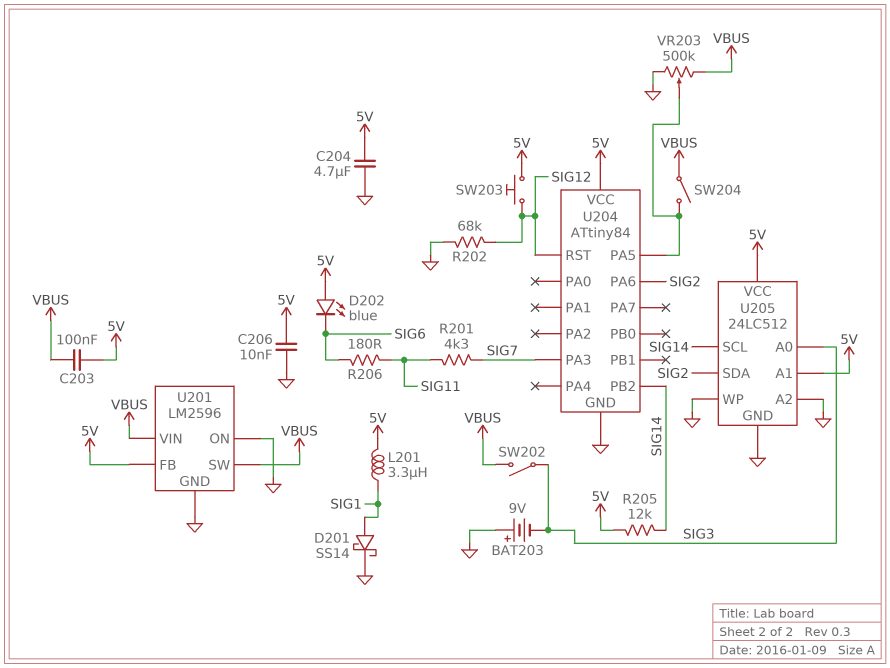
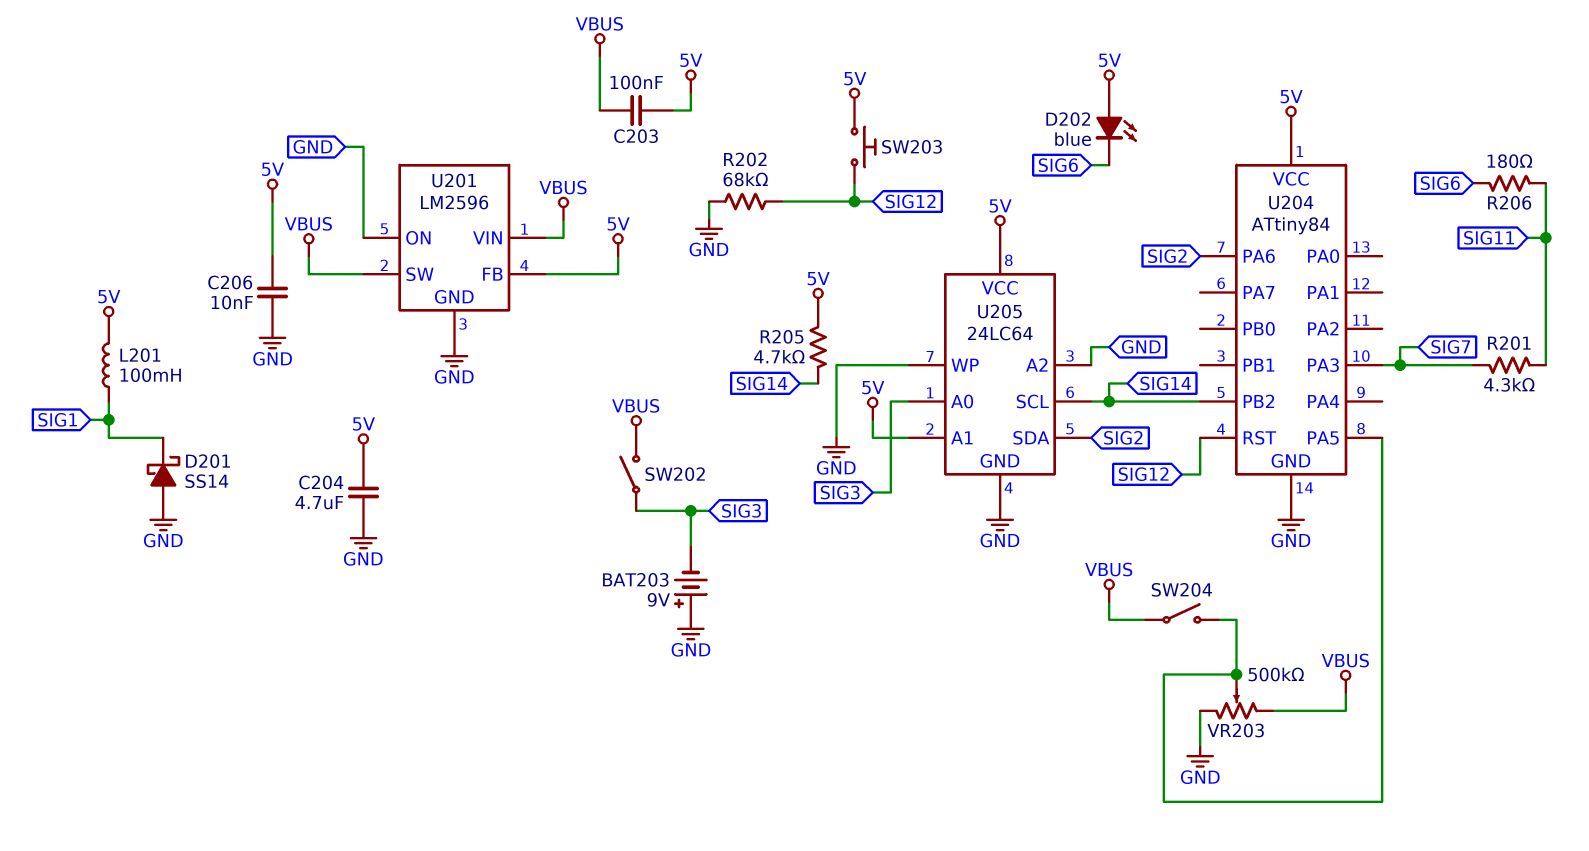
D201: schottky SS14 (A SIG1, K GND) -> schottky SS14 (A GND, K SIG1)
L201: 3.3uH (5V, SIG1) -> 100mH (5V, SIG1)
R205: 12k (5V, SIG14) -> 4.7k (5V, SIG14)
U205: 24LC512 -> 24LC64

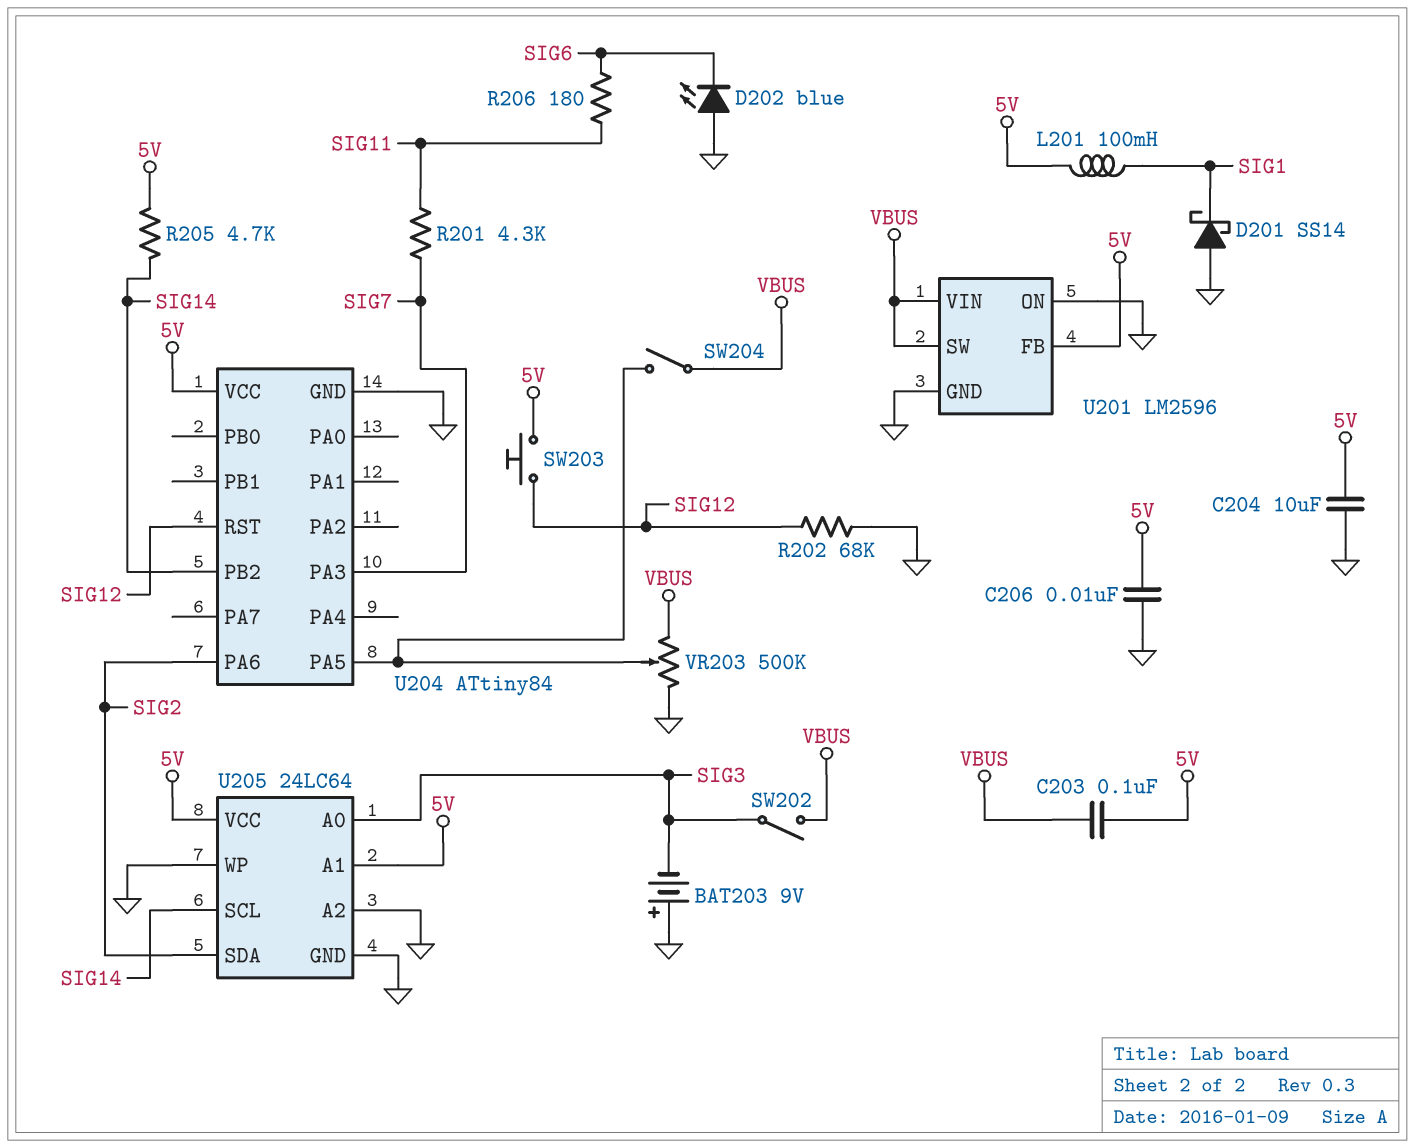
C204: 4.7uF (5V, GND) -> 10uF (5V, GND)
D202: LED blue (A 5V, K SIG6) -> LED blue (A GND, K SIG6)

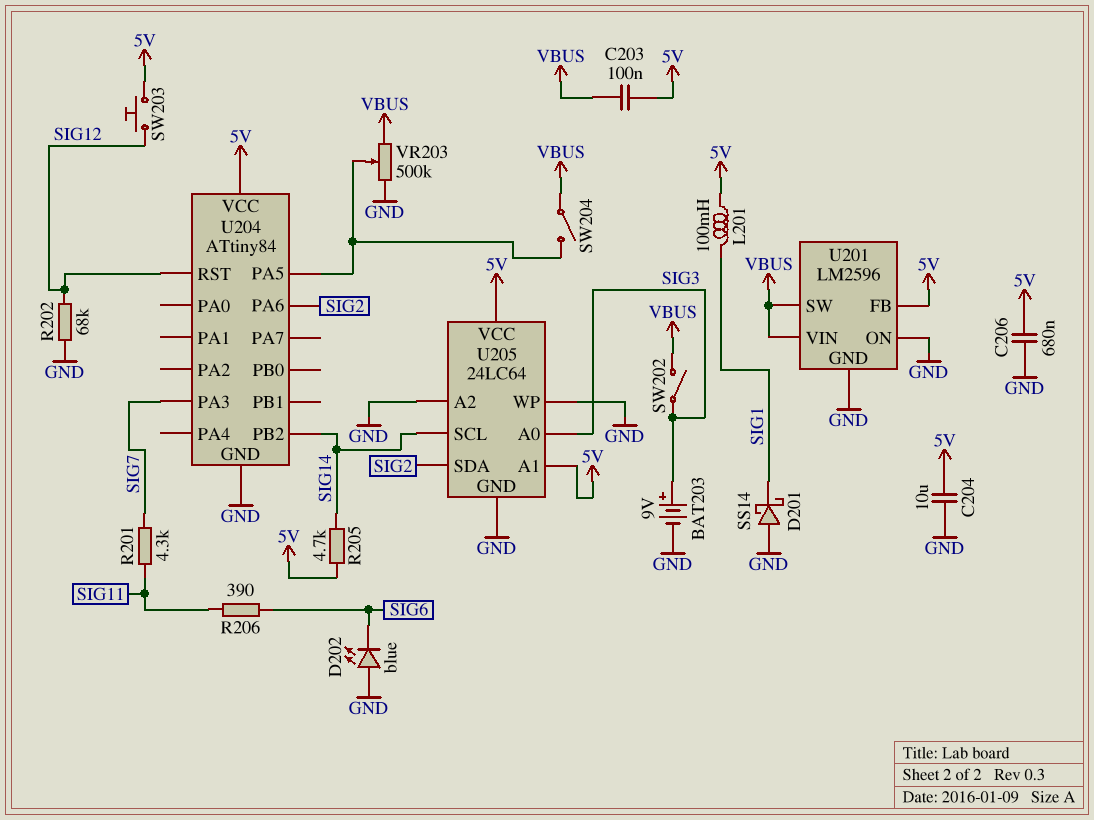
BAT203: 9V (plus GND, minus SIG3) -> 9V (plus SIG3, minus GND)
C206: 10nF (5V, GND) -> 680nF (5V, GND)
R206: 180 (SIG6, SIG11) -> 390 (SIG6, SIG11)

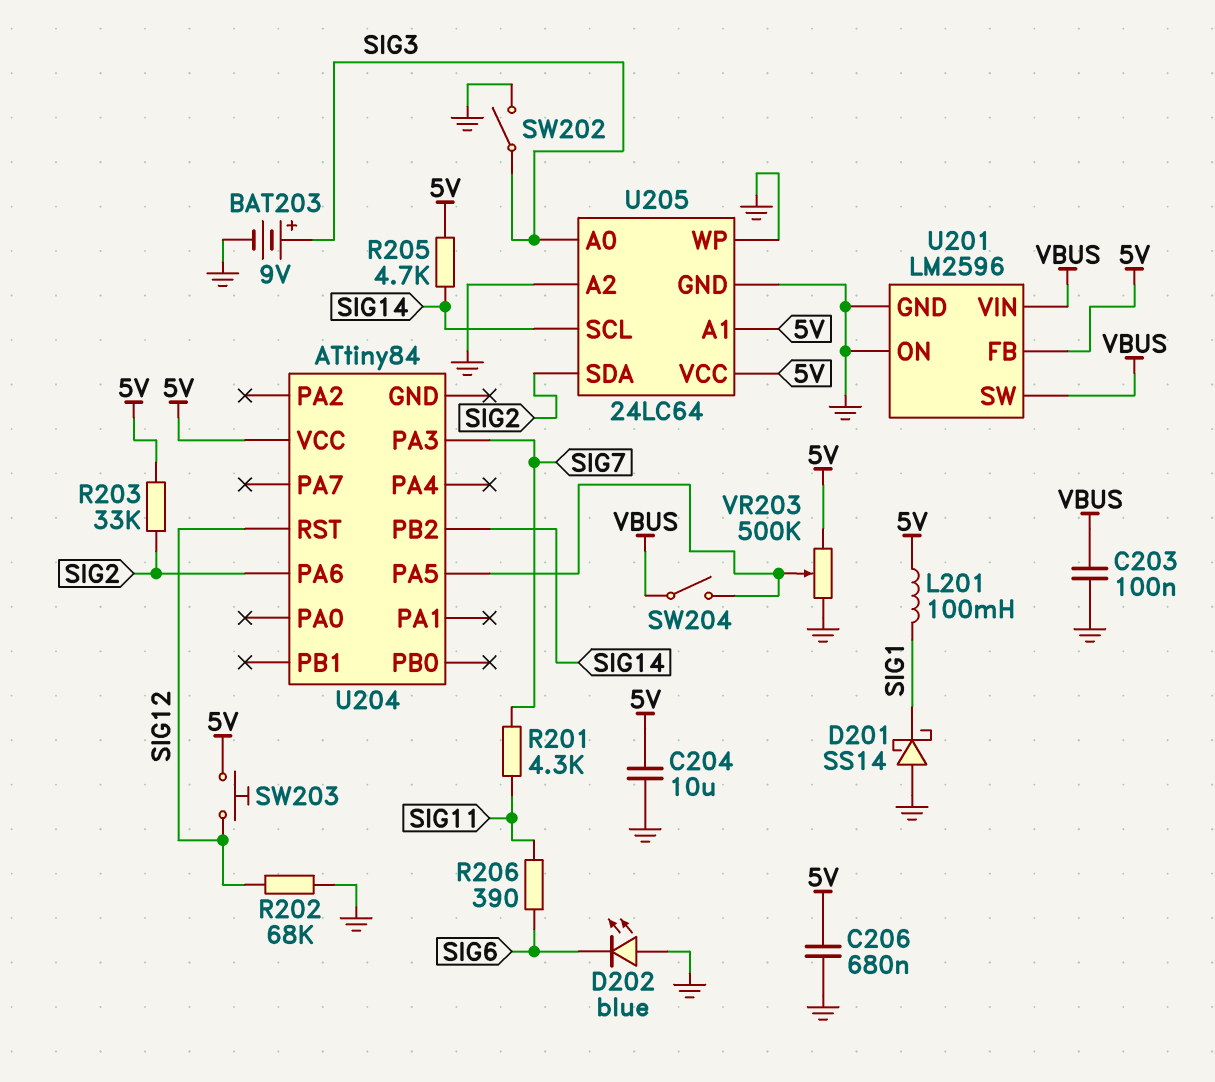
C203: 100nF (5V, VBUS) -> 100nF (GND, VBUS)
R203: none -> 33k (5V, SIG2)
SW202: switch (SIG3, VBUS) -> switch (GND, SIG3)
U204 pin GND: GND -> none
VR203: 500k (GND, VBUS, wiper U204/PA5) -> 500k (5V, GND, wiper U204/PA5)

